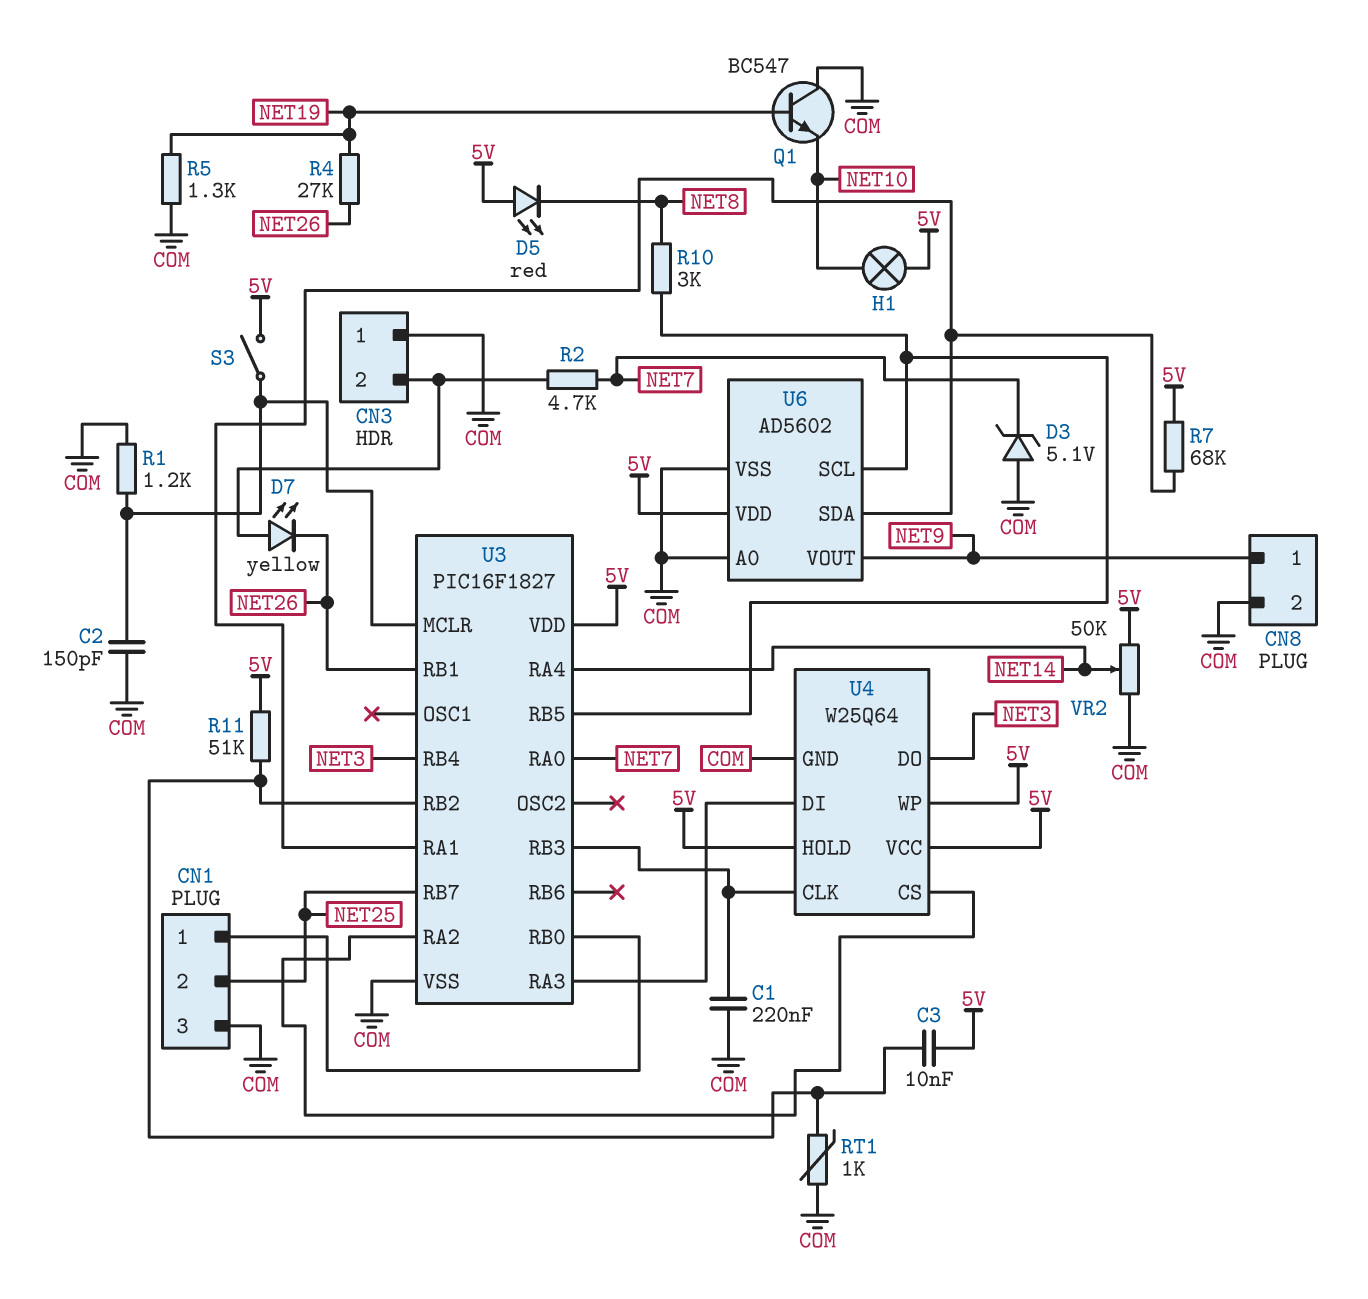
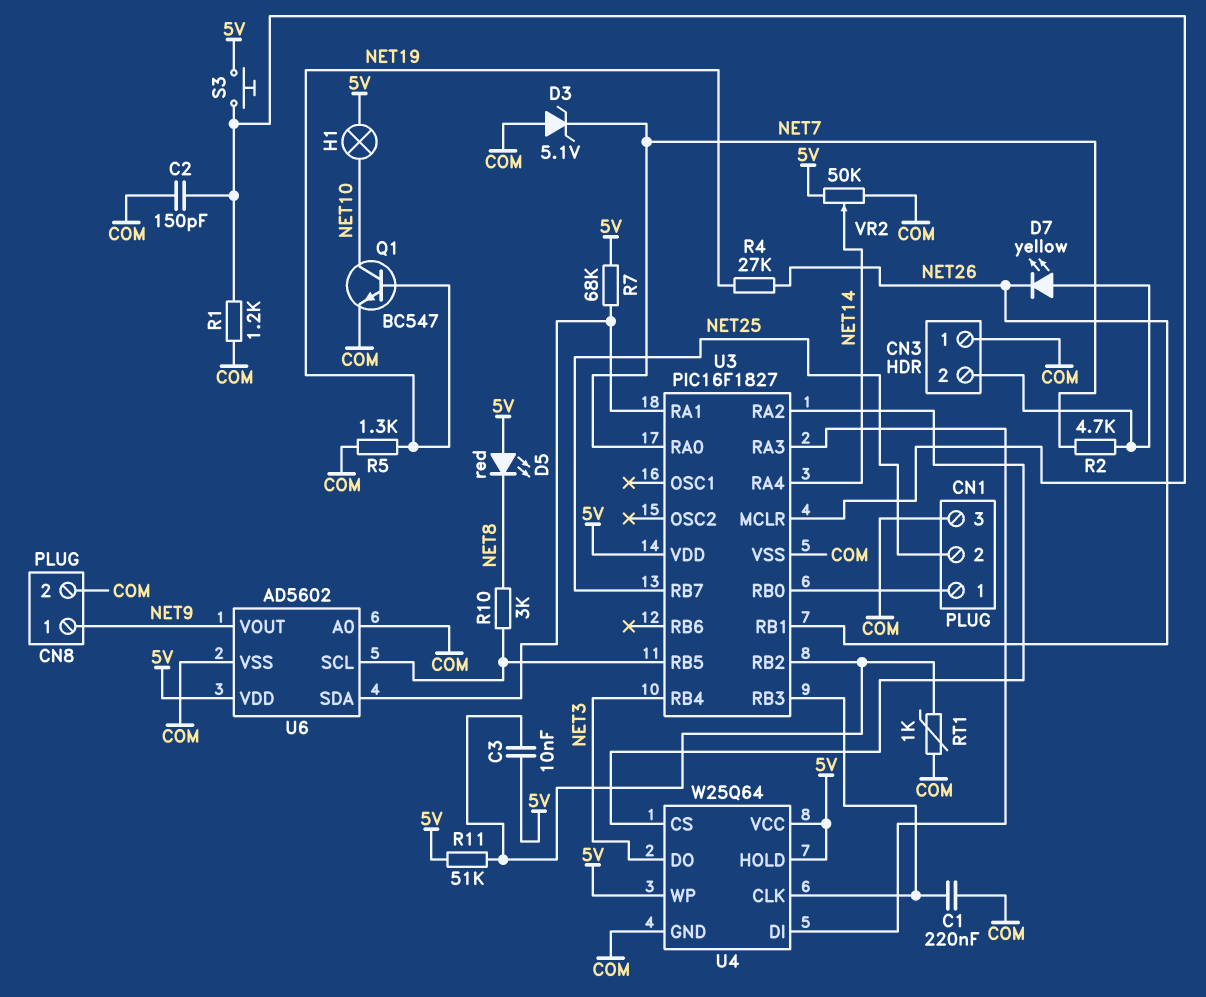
Q1: NPN BC547 (B NET19, C COM, E NET10) -> NPN BC547 (B NET19, C NET10, E COM)
S3: switch (5V, U3/MCLR) -> button (5V, U3/MCLR)

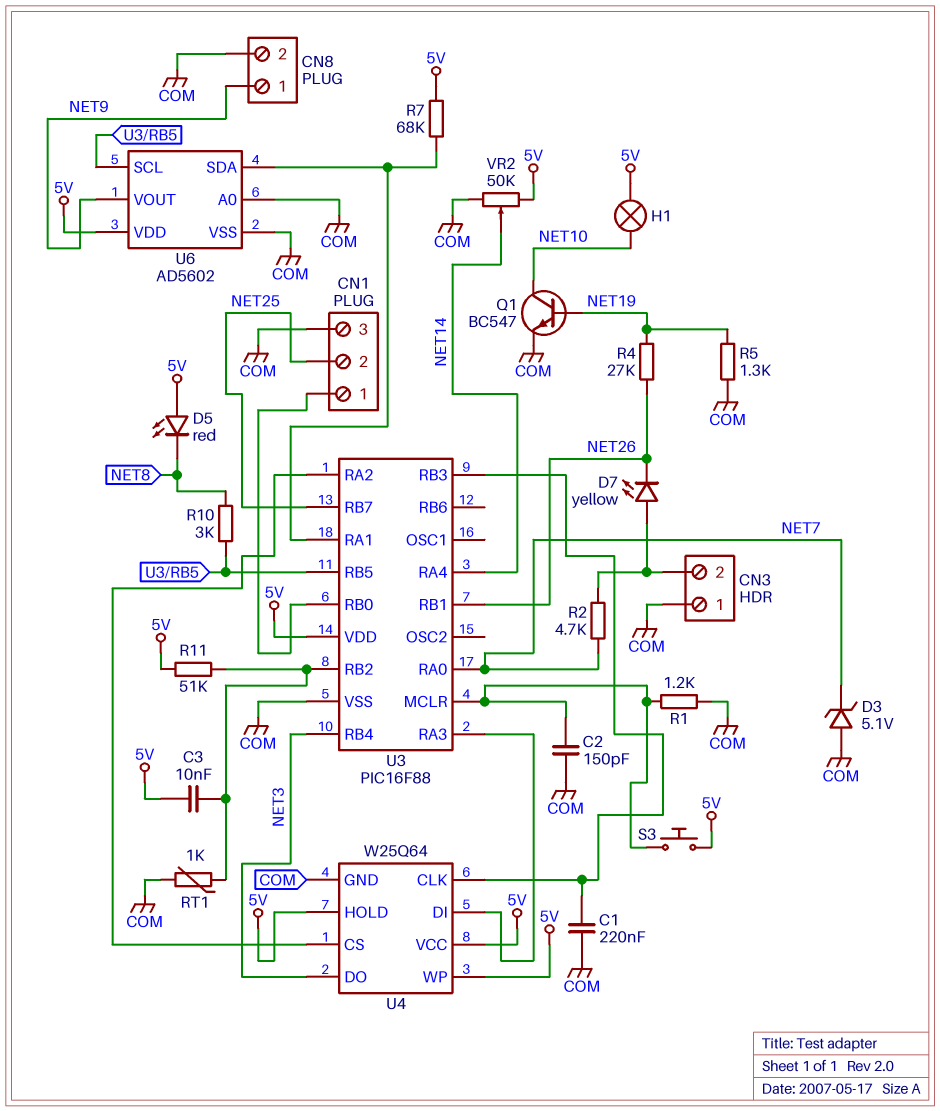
U3: PIC16F1827 -> PIC16F88

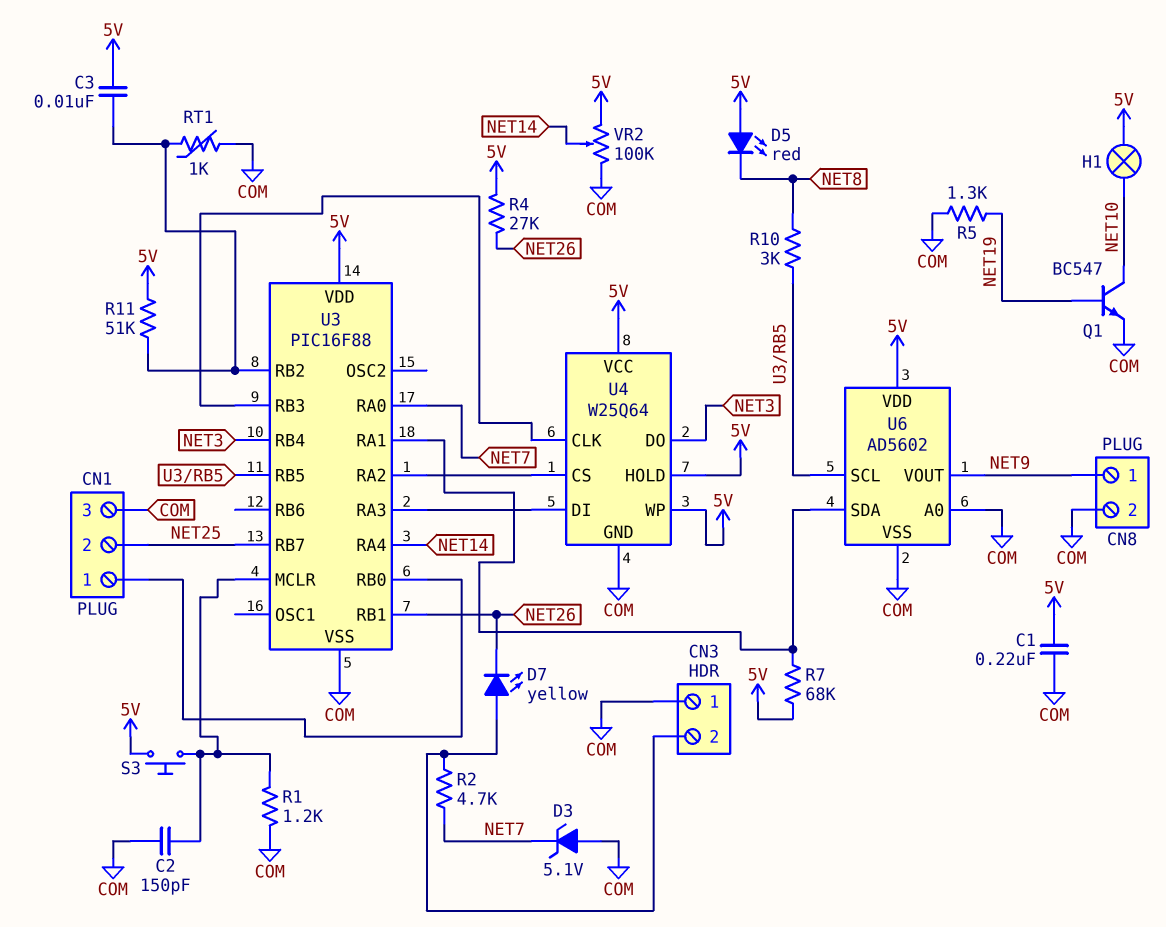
C1: 220nF (COM, U3/RB3) -> 220nF (5V, COM)
R4: 27k (NET19, NET26) -> 27k (5V, NET26)
VR2: 50k (5V, COM, wiper NET14) -> 100k (5V, COM, wiper NET14)

